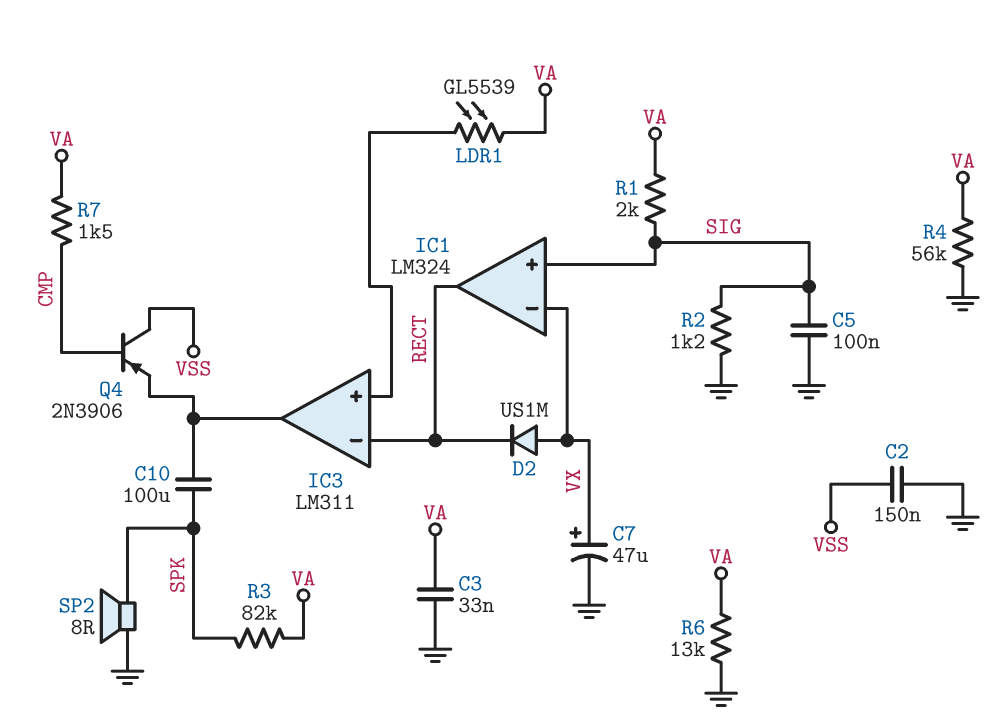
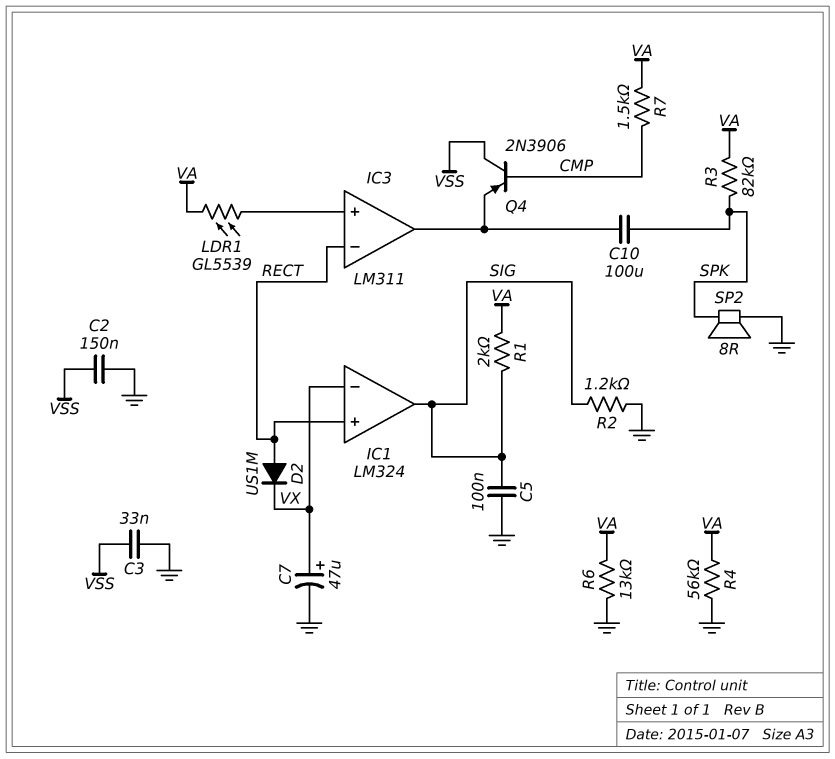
C3: 33nF (GND, VA) -> 33nF (GND, VSS)
D2: diode US1M (A VX, K RECT) -> diode US1M (A RECT, K VX)
IC1 pin in+: SIG -> RECT
IC1 pin out: RECT -> SIG

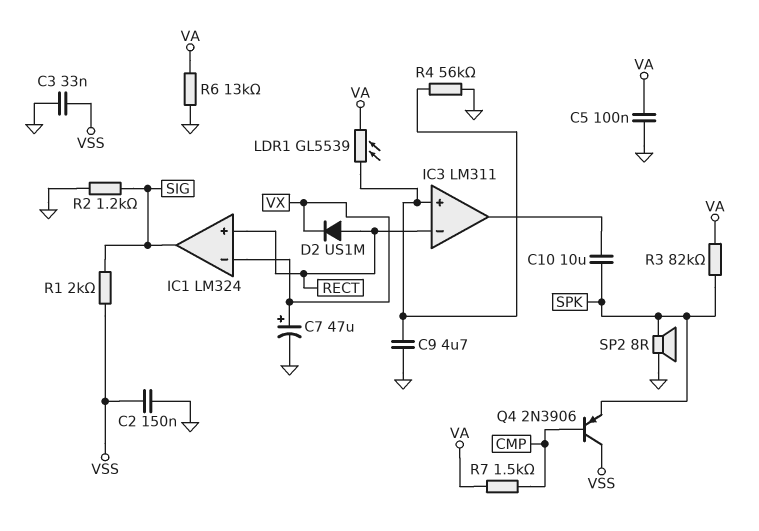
C5: 100nF (GND, SIG) -> 100nF (GND, VA)
C9: none -> 4.7uF (GND, IC3/in+)
C10: 100uF (IC3/out, SPK) -> 10uF (IC3/out, SPK)
Q4: PNP 2N3906 (B CMP, C VSS, E IC3/out) -> PNP 2N3906 (B CMP, C VSS, E SPK)
R1: 2k (SIG, VA) -> 2k (SIG, VSS)
R4: 56k (GND, VA) -> 56k (GND, IC3/in+)

